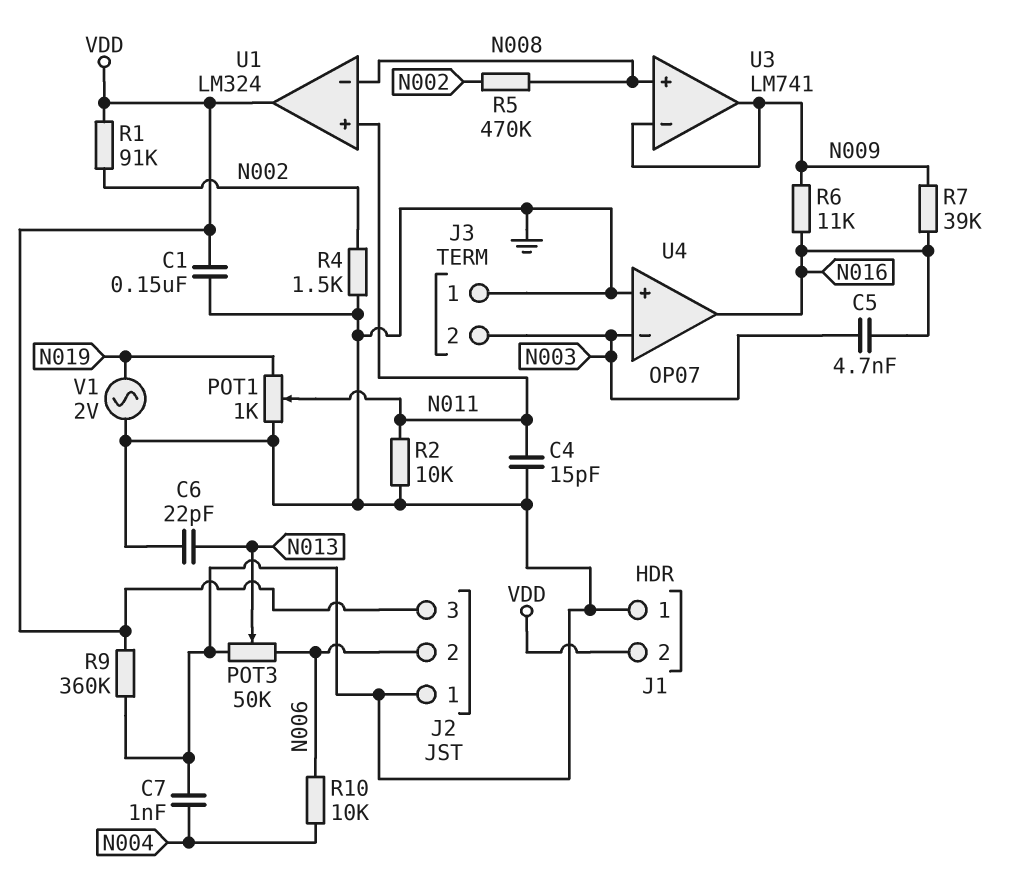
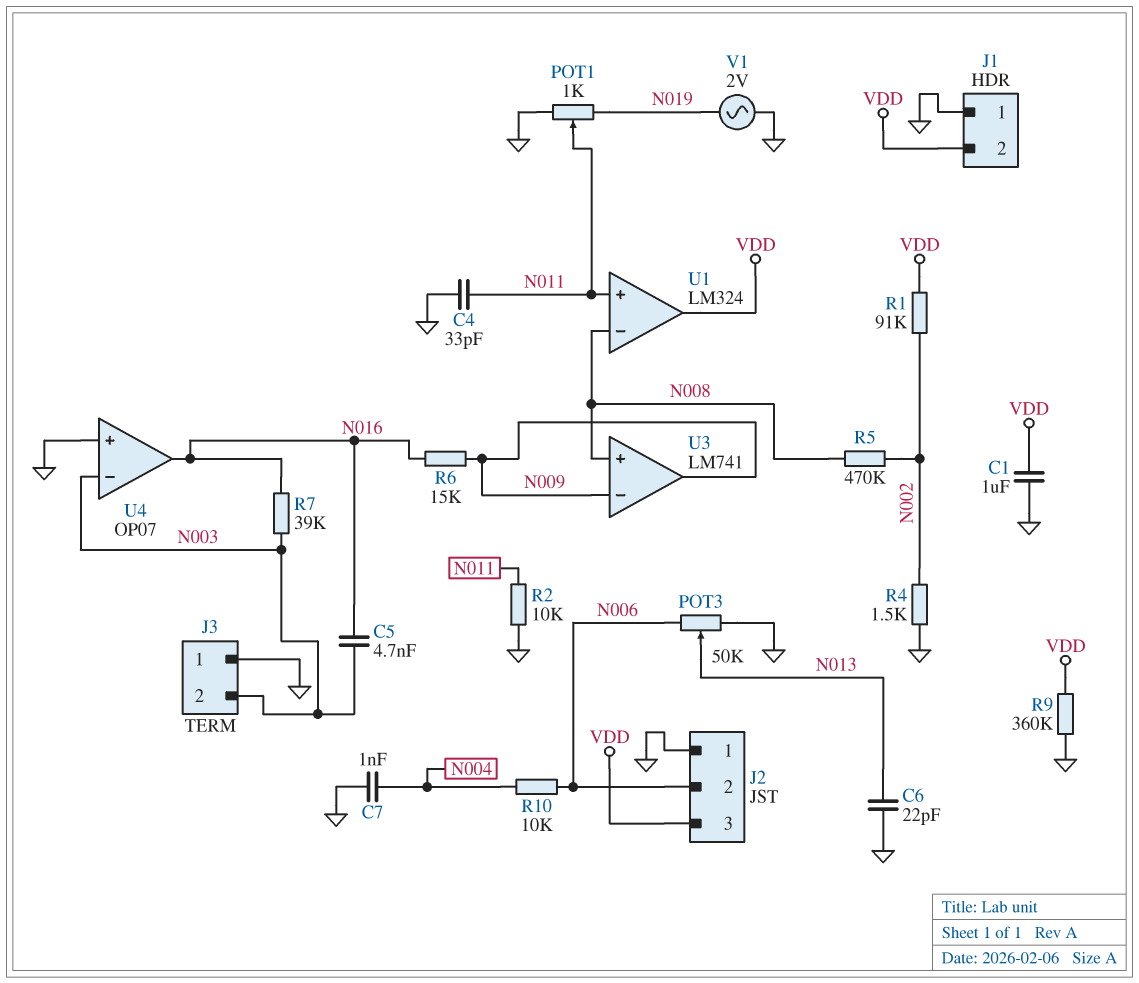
C1: 150nF (GND, VDD) -> 1uF (GND, VDD)
C4: 15pF (GND, N011) -> 33pF (GND, N011)
R6: 11k (N009, N016) -> 15k (N009, N016)
R7: 39k (N009, N016) -> 39k (N003, N016)

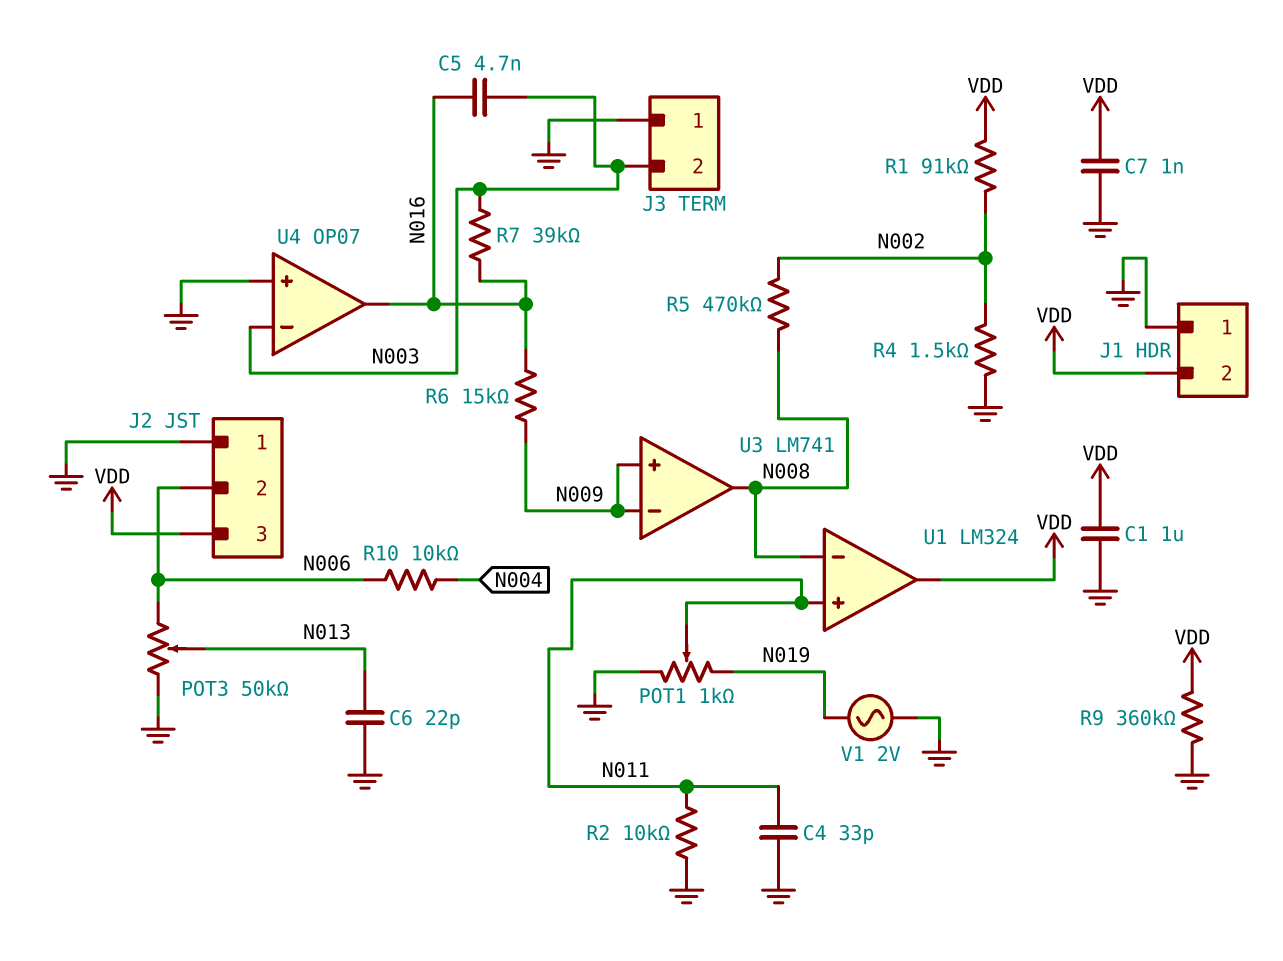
C7: 1nF (GND, N004) -> 1nF (GND, VDD)
U3 pin in+: N008 -> N009
U3 pin out: N009 -> N008

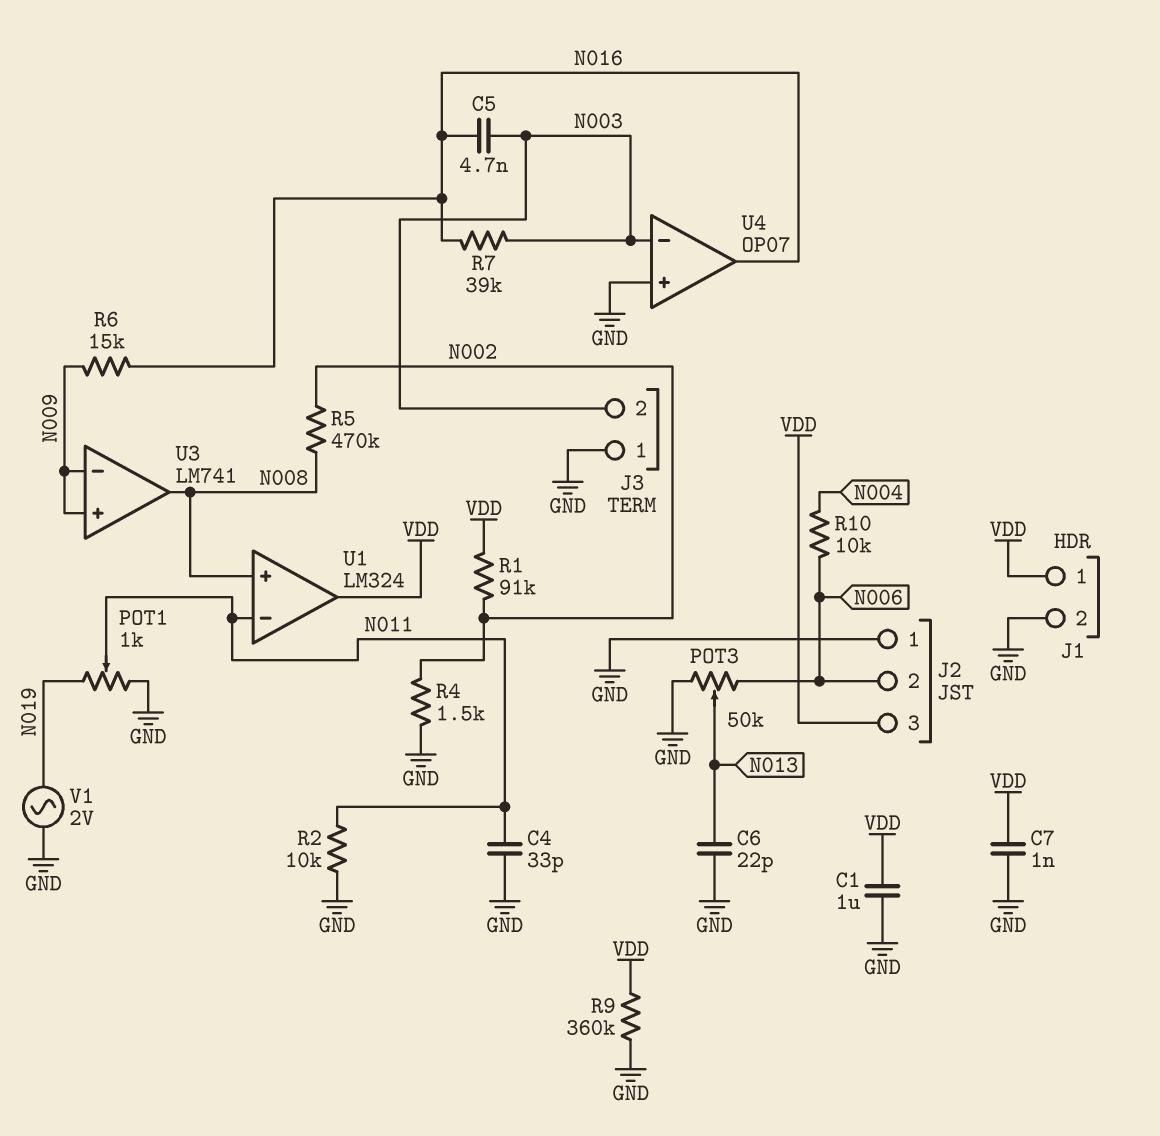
J1 pin 1: GND -> VDD
J1 pin 2: VDD -> GND
U1 pin in+: N011 -> N008
U1 pin in-: N008 -> N011

